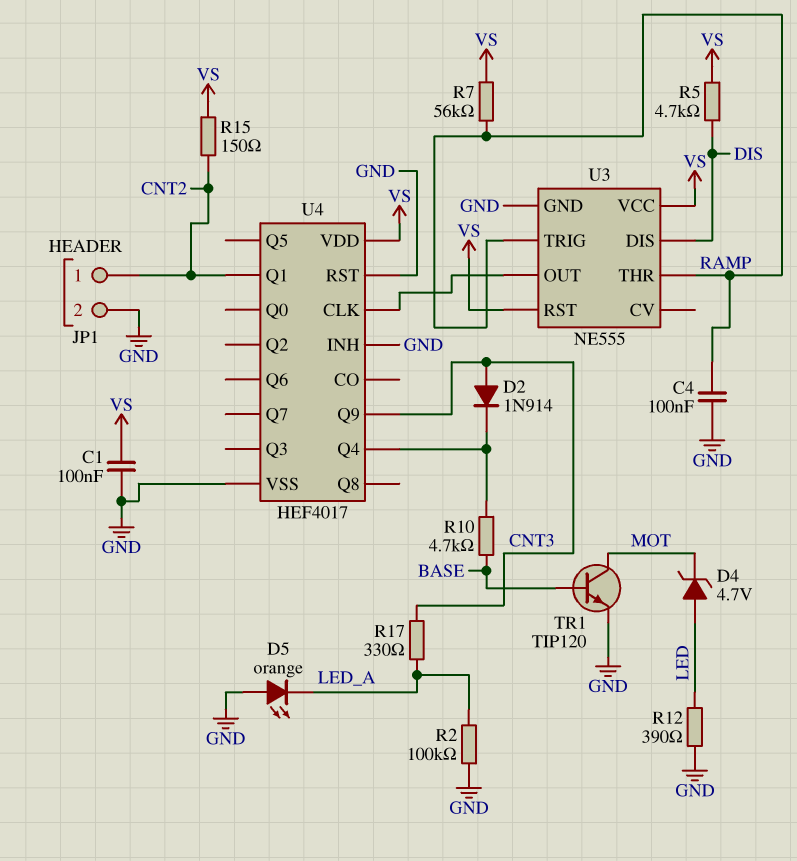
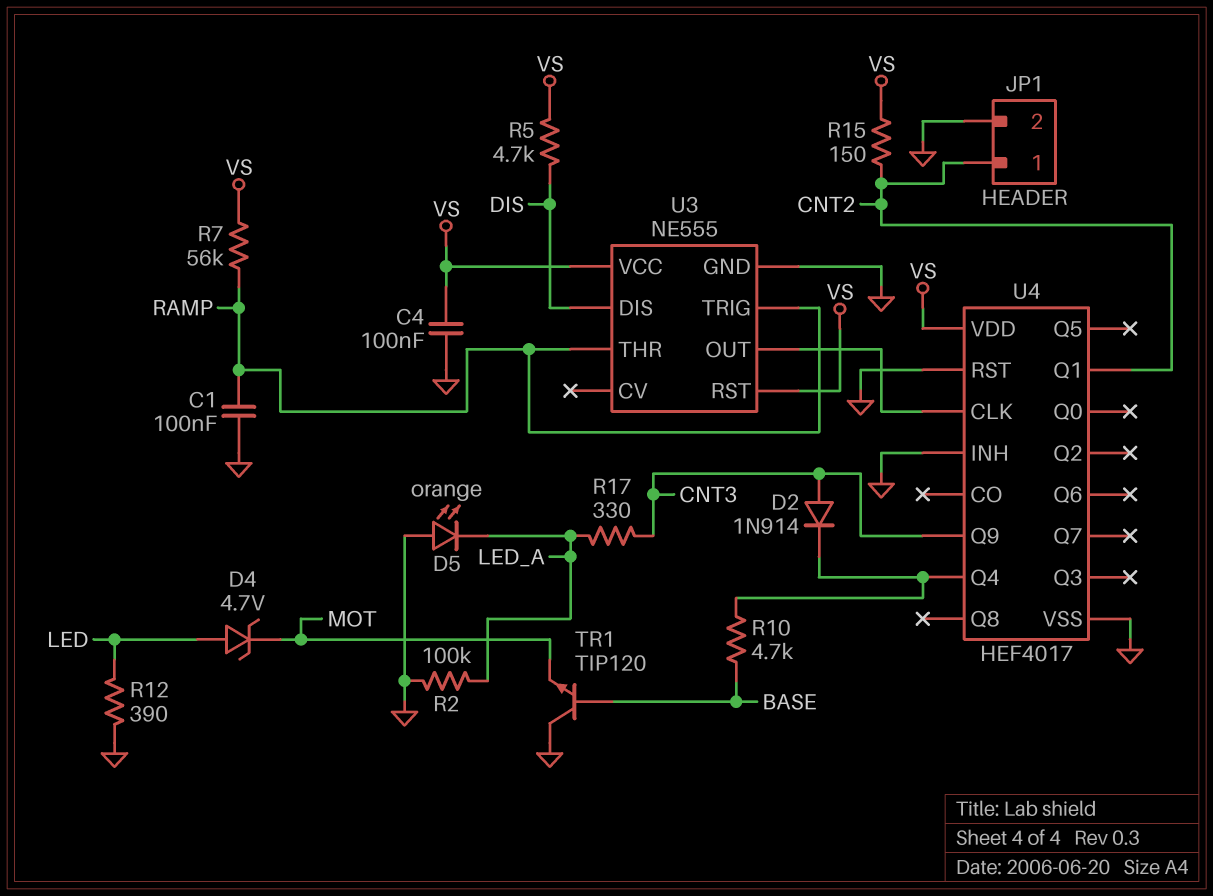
C1: 100nF (GND, VS) -> 100nF (GND, RAMP)
C4: 100nF (GND, RAMP) -> 100nF (GND, VS)
TR1: NPN TIP120 (B BASE, C MOT, E GND) -> NPN TIP120 (B BASE, C GND, E MOT)

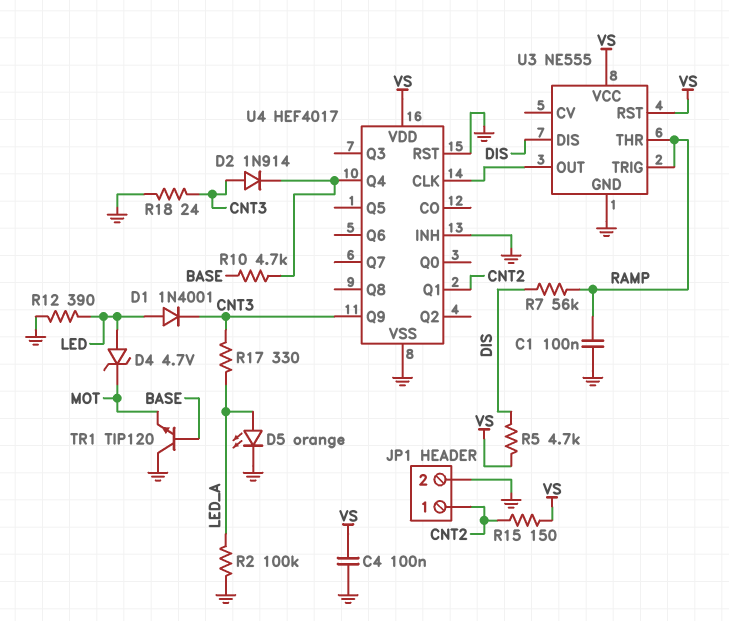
D1: none -> diode 1N4001 (A LED, K CNT3)
D5: LED orange (A GND, K LED_A) -> LED orange (A LED_A, K GND)
R7: 56k (RAMP, VS) -> 56k (DIS, RAMP)
R18: none -> 24 (CNT3, GND)

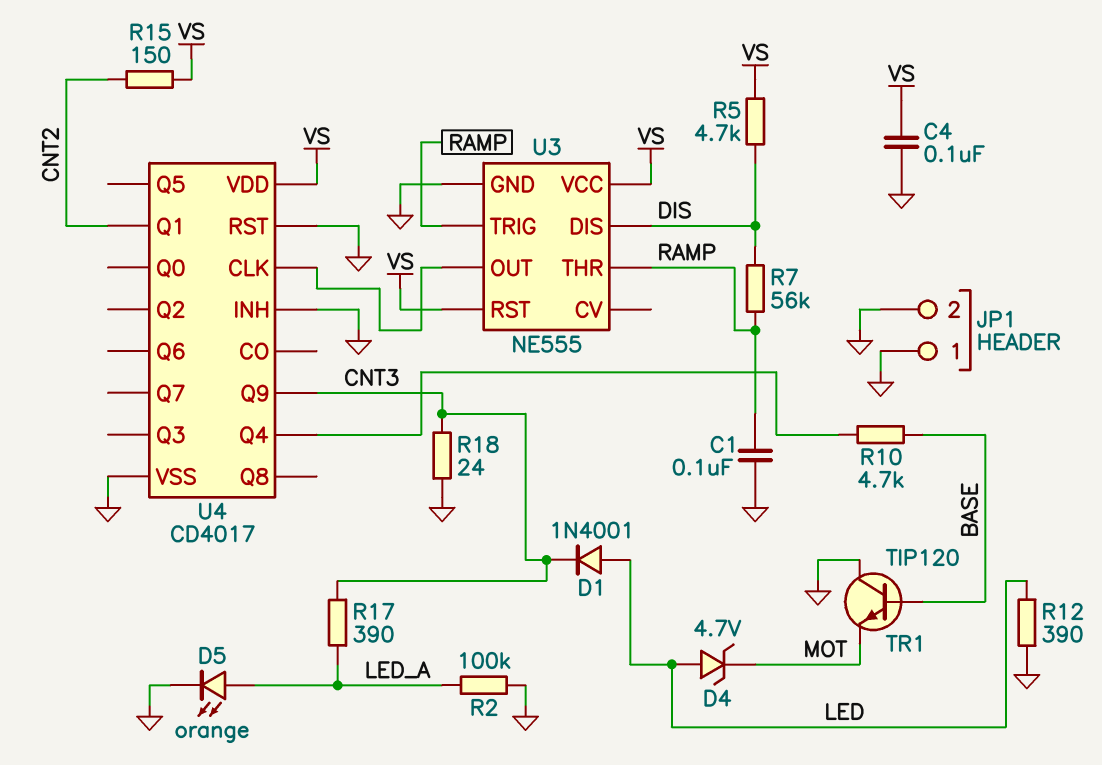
D2: diode 1N914 (A CNT3, K U4/Q4) -> none
JP1 pin 1: CNT2 -> GND
R17: 330 (CNT3, LED_A) -> 390 (CNT3, LED_A)
U4: HEF4017 -> CD4017

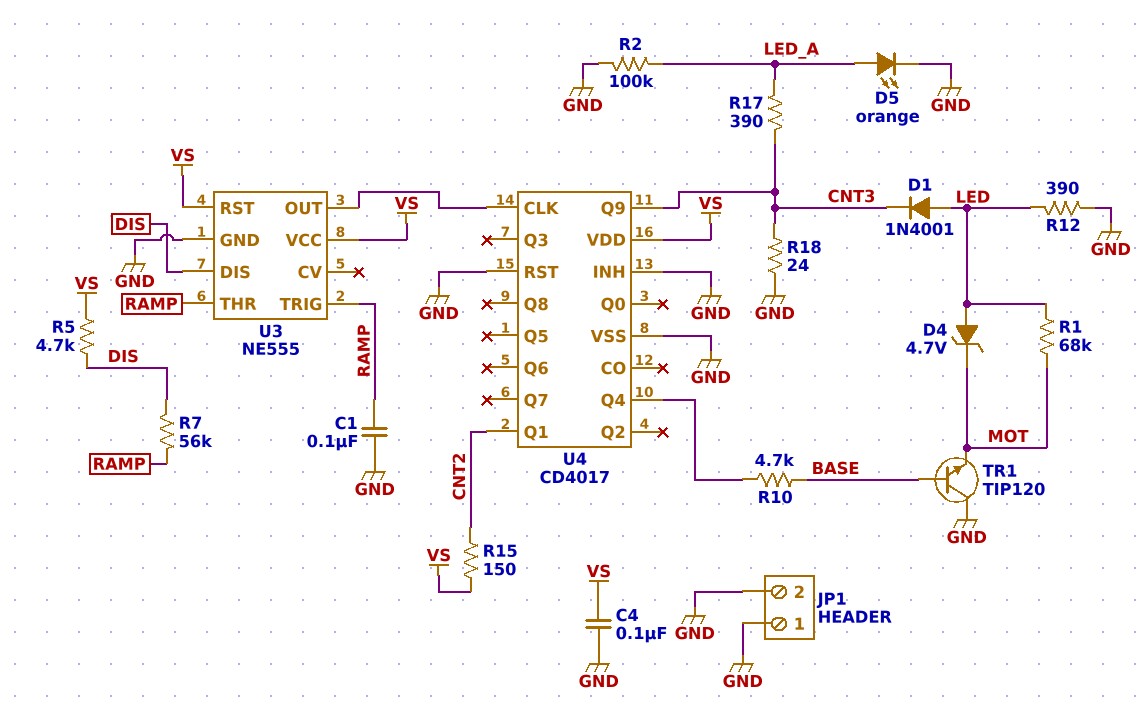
R1: none -> 68k (LED, MOT)

